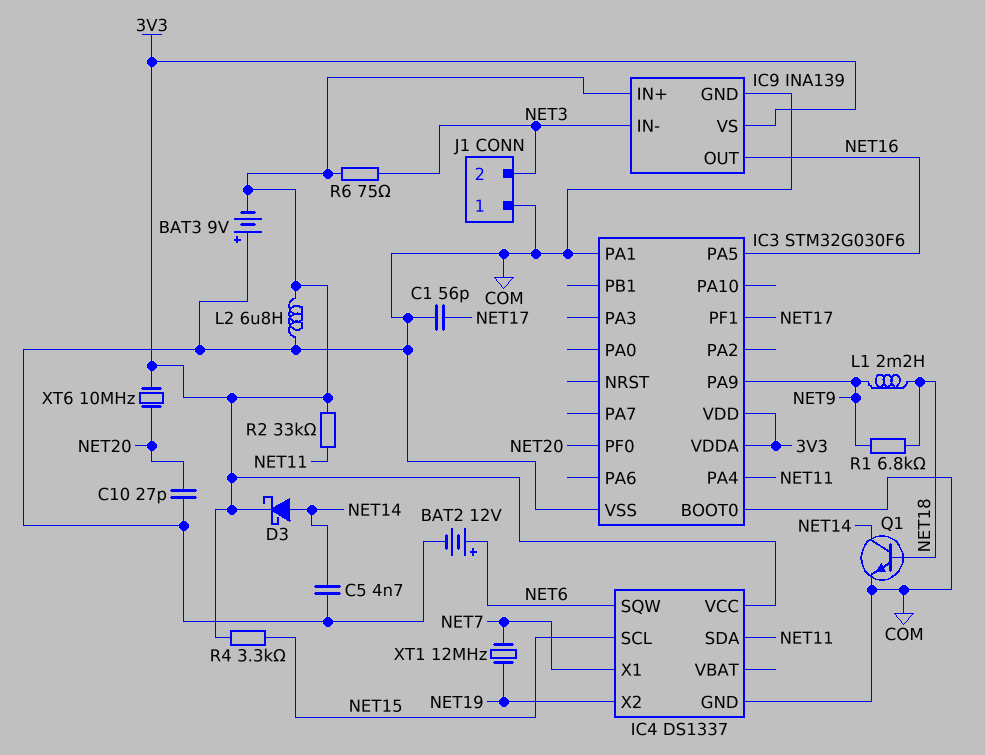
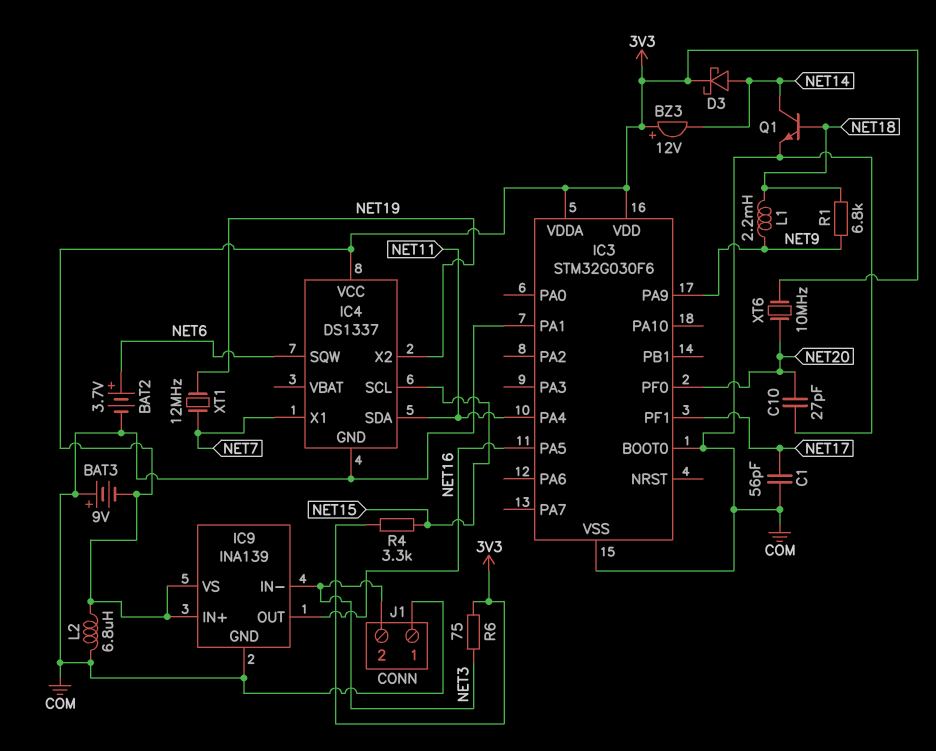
BAT2: 12V (plus NET6, minus COM) -> 3.7V (plus NET6, minus COM)
BZ3: none -> buzzer 12V (plus 3V3, minus NET14)
C5: 4.7nF (COM, NET14) -> none
R2: 33k (3V3, NET11) -> none

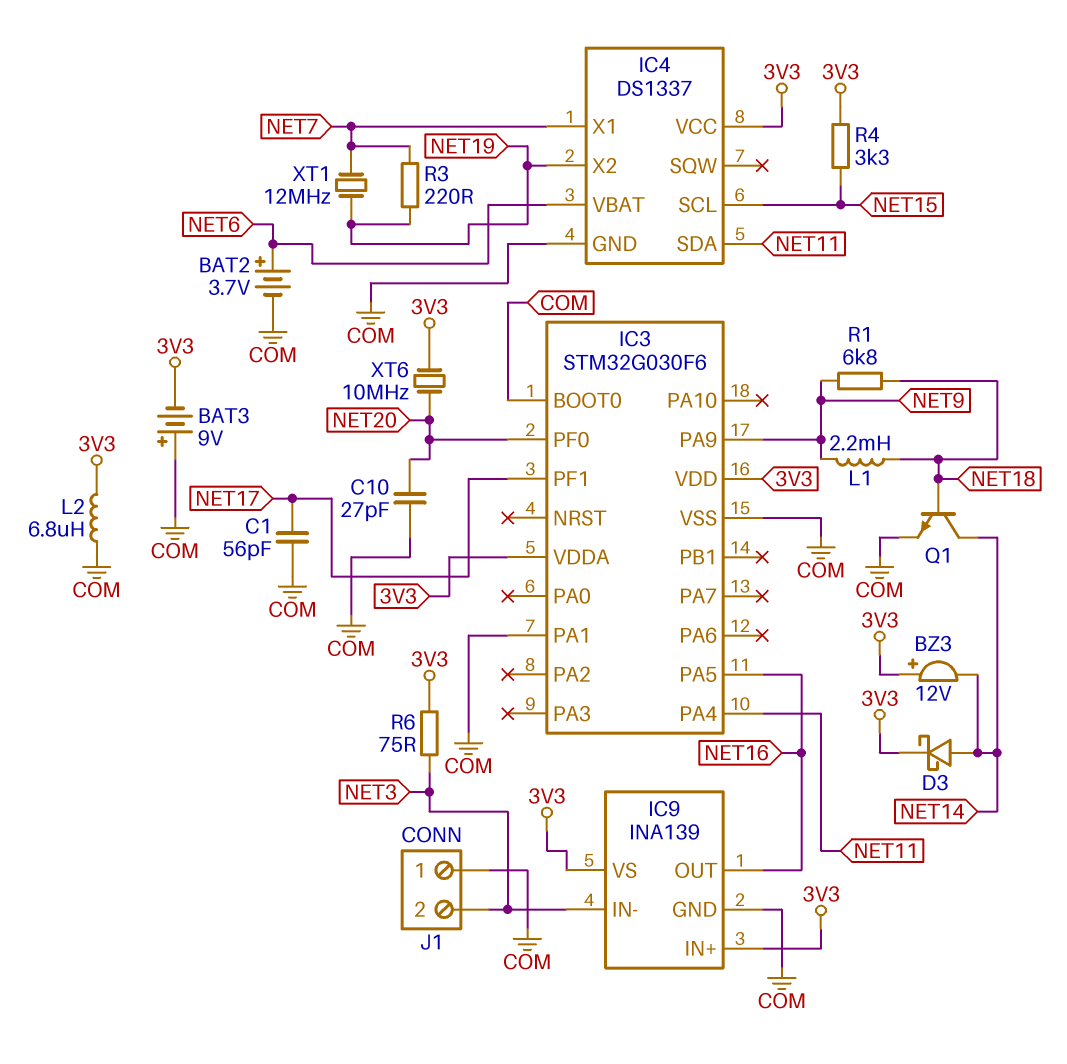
IC4 pin SQW: NET6 -> none
IC4 pin VBAT: none -> NET6
R3: none -> 220 (NET7, NET19)

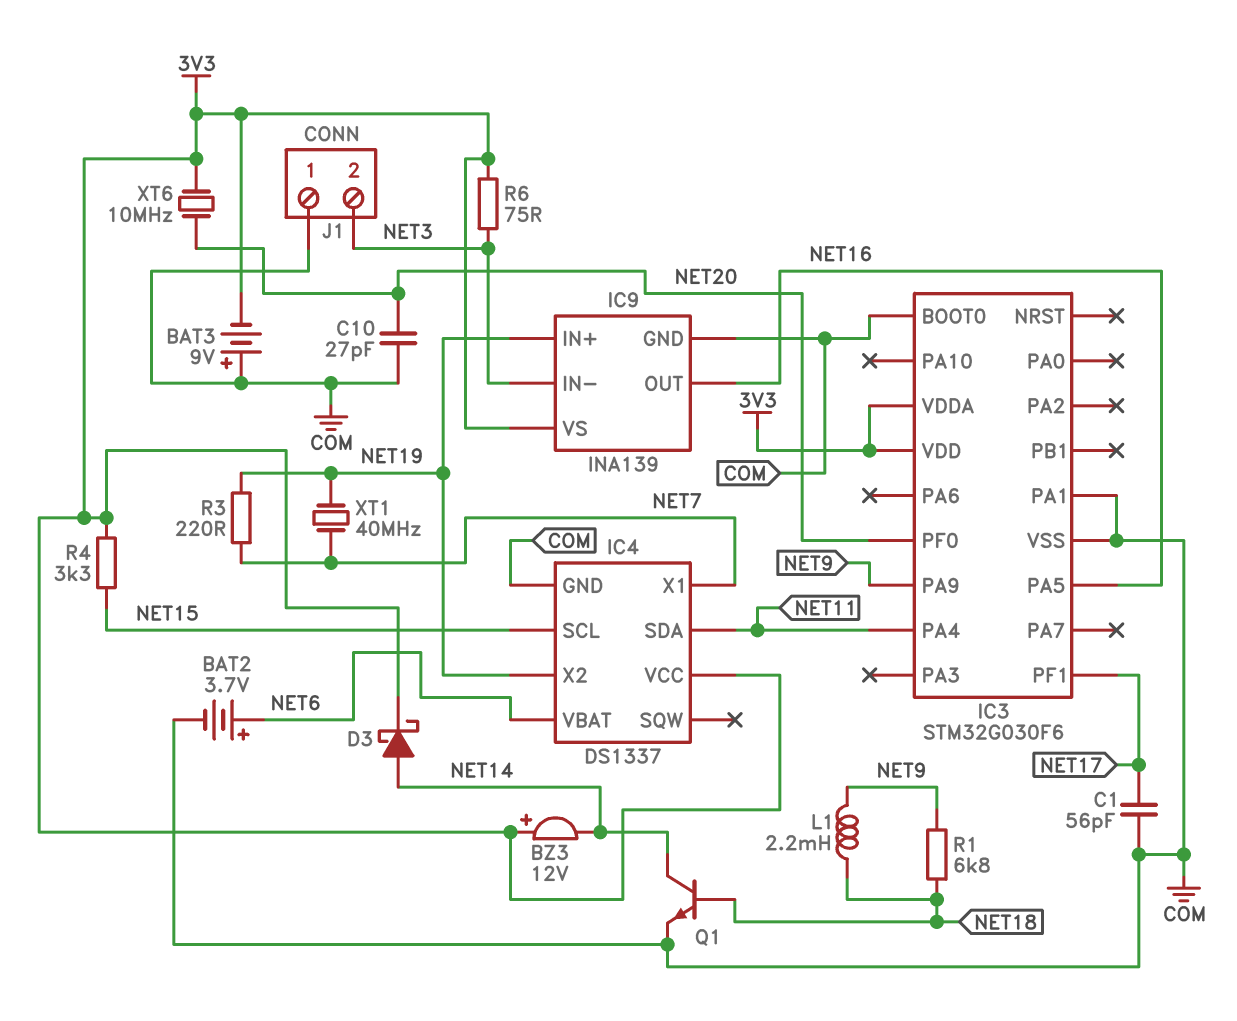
IC9 pin IN+: 3V3 -> NET19
L2: 6.8uH (3V3, COM) -> none
XT1: 12MHz (NET7, NET19) -> 40MHz (NET7, NET19)

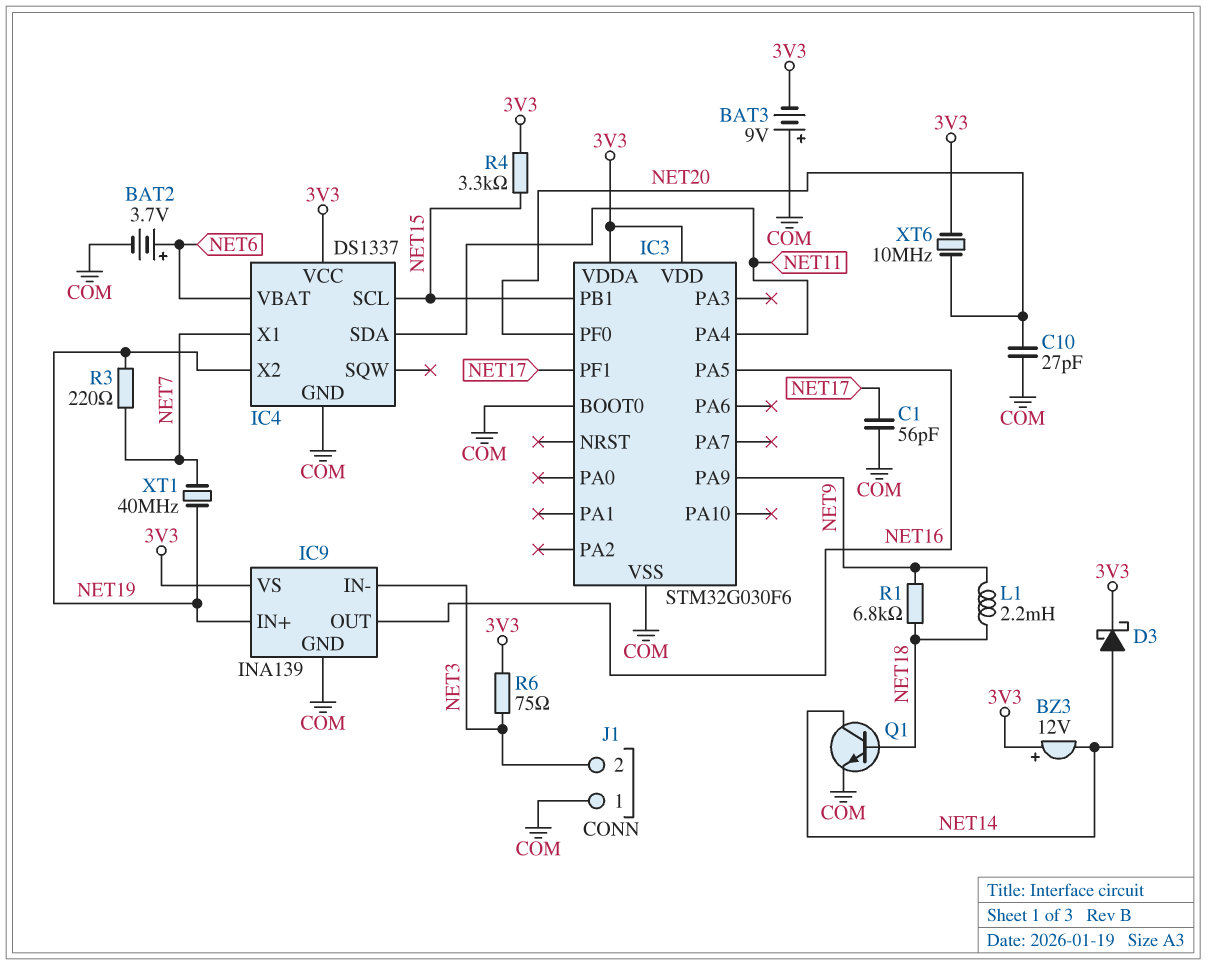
IC3 pin PA1: COM -> none
IC3 pin PB1: none -> NET15

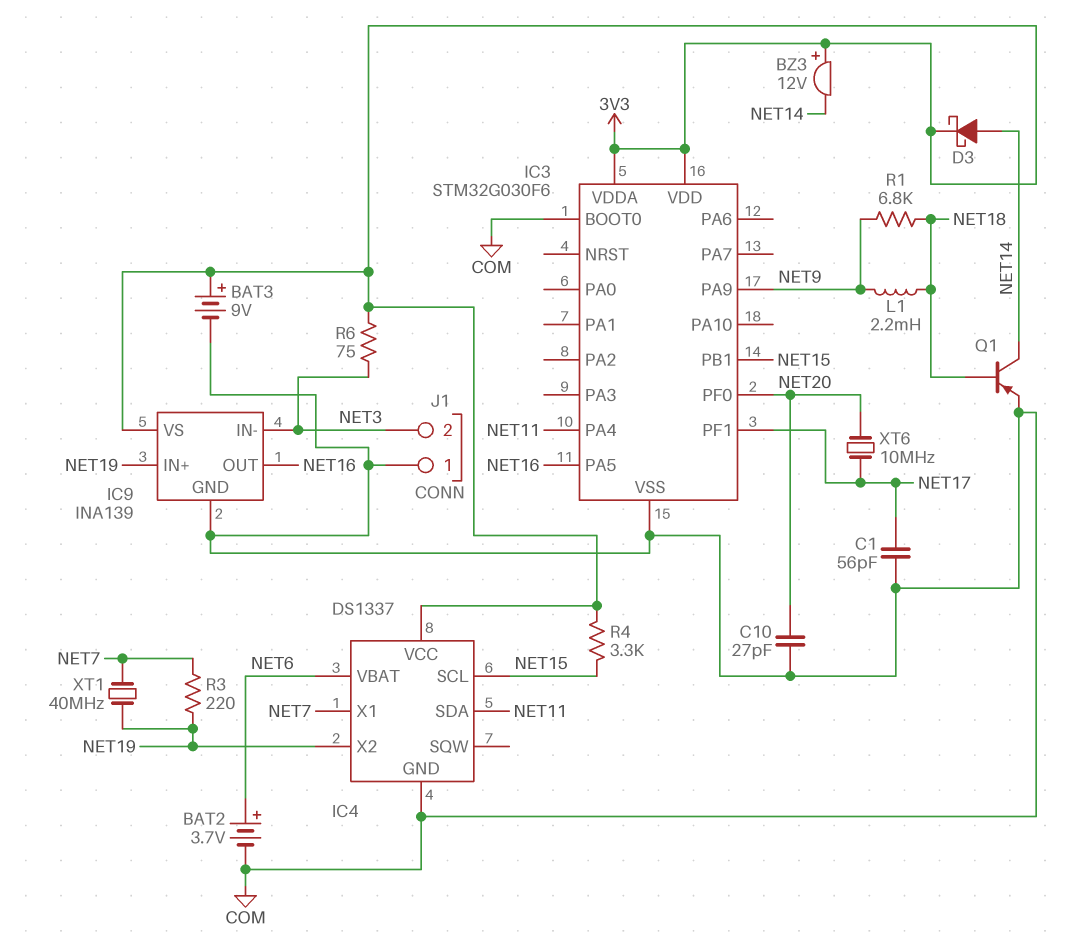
BAT3: 9V (plus COM, minus 3V3) -> 9V (plus 3V3, minus COM)
Q1: NPN (B NET18, C NET14, E COM) -> PNP (B NET18, C NET14, E COM)
XT6: 10MHz (3V3, NET20) -> 10MHz (NET17, NET20)

